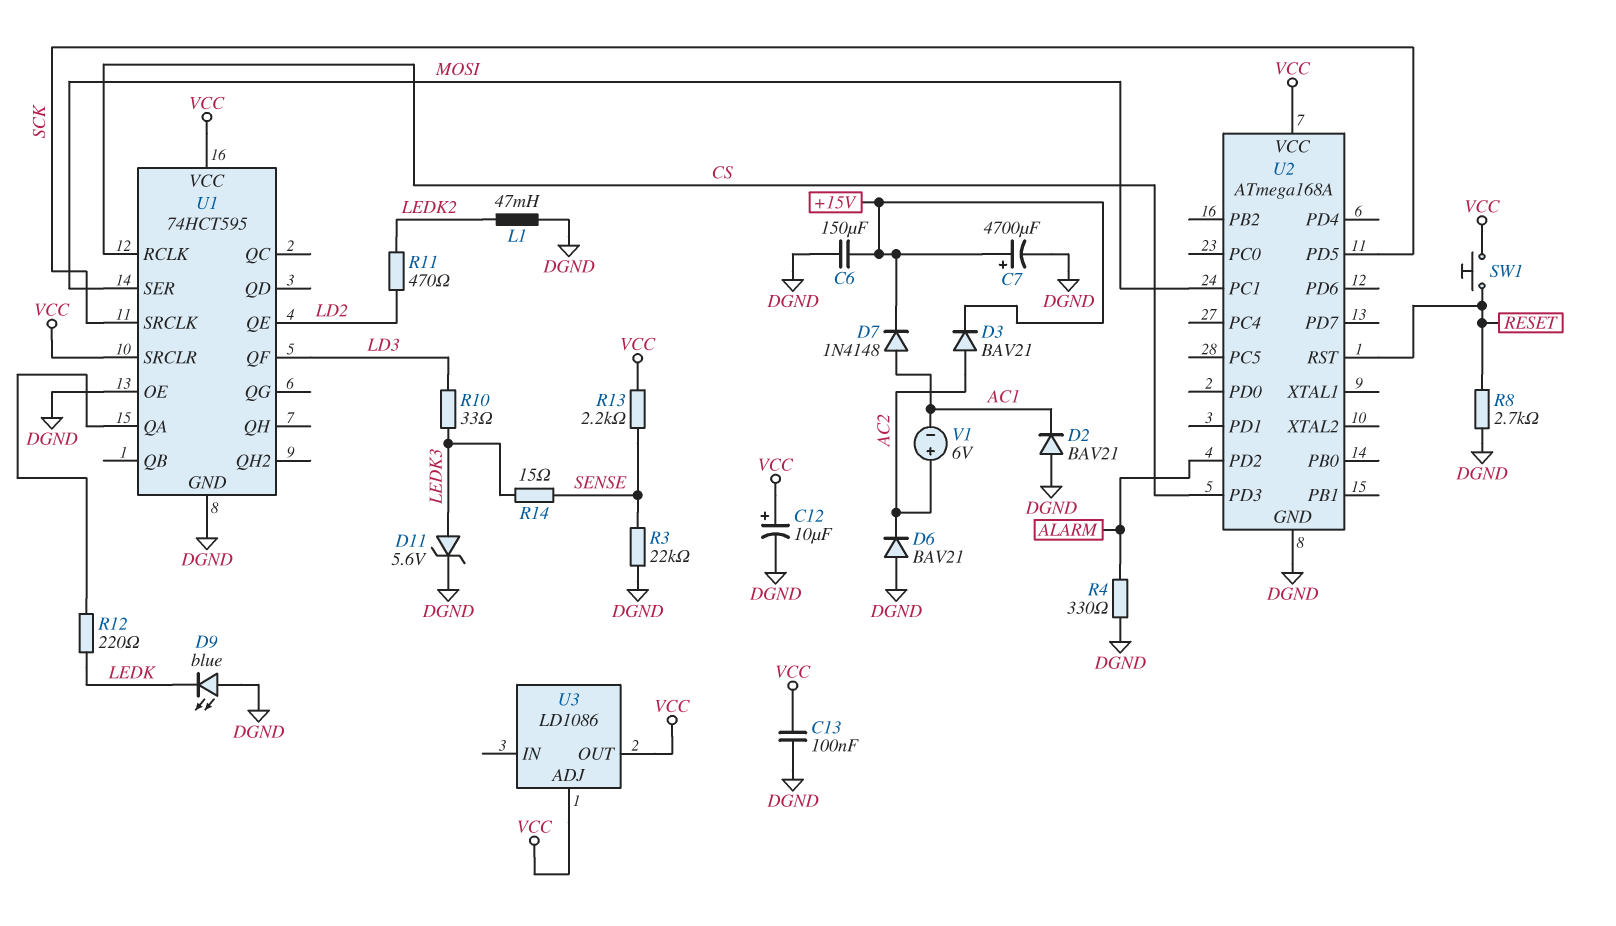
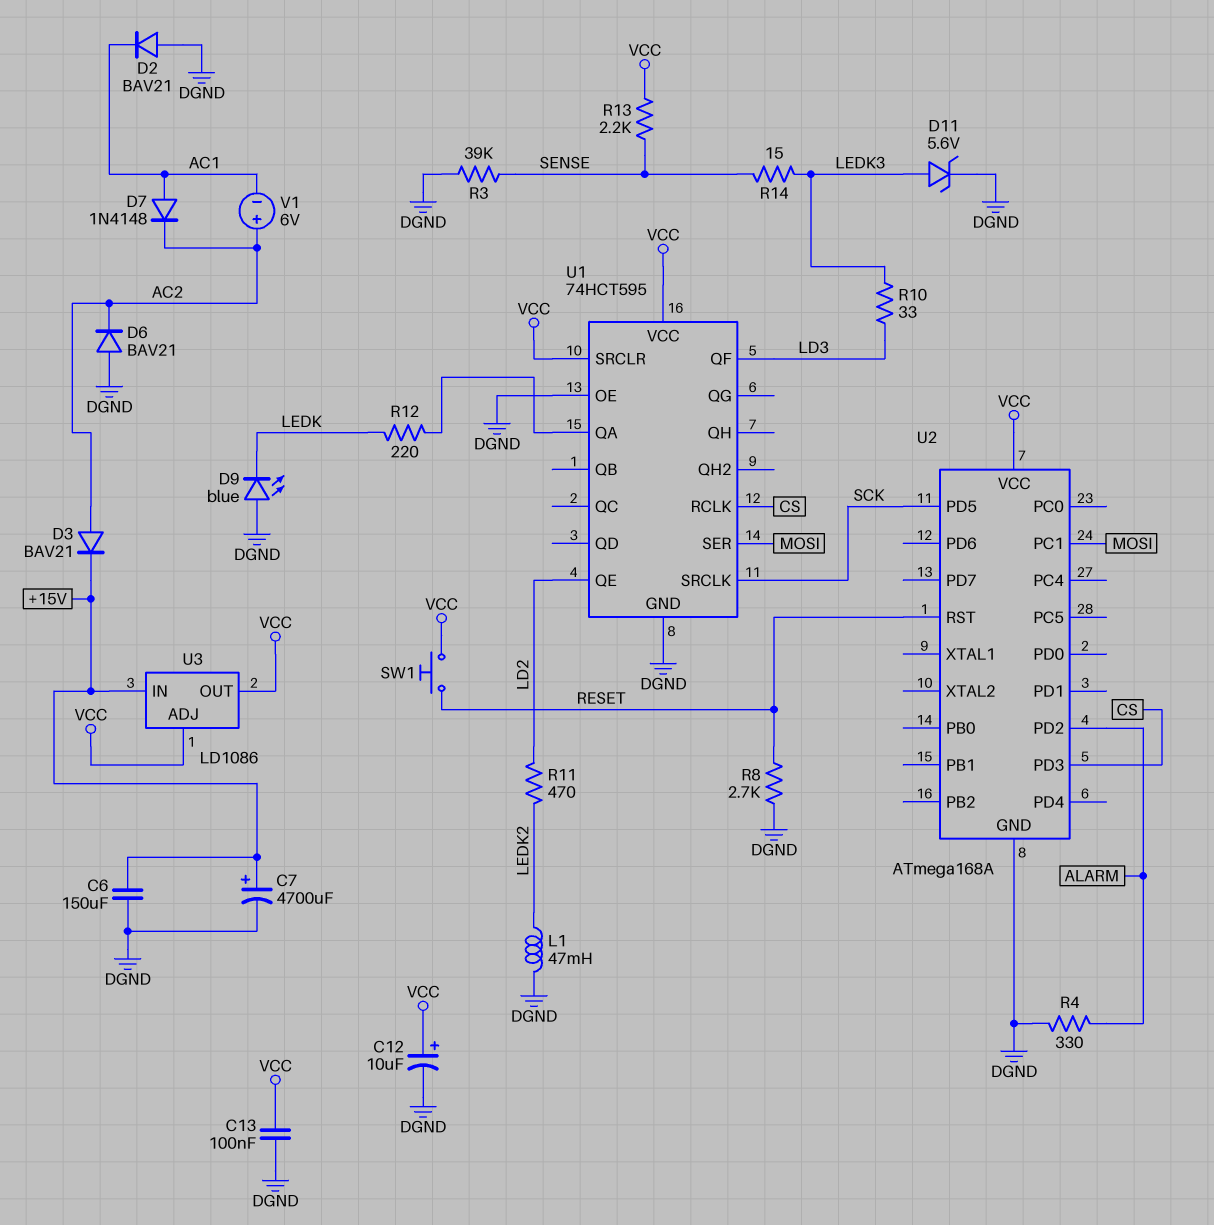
D7: diode 1N4148 (A AC1, K +15V) -> diode 1N4148 (A AC1, K AC2)
R3: 22k (DGND, SENSE) -> 39k (DGND, SENSE)
U3 pin IN: none -> +15V

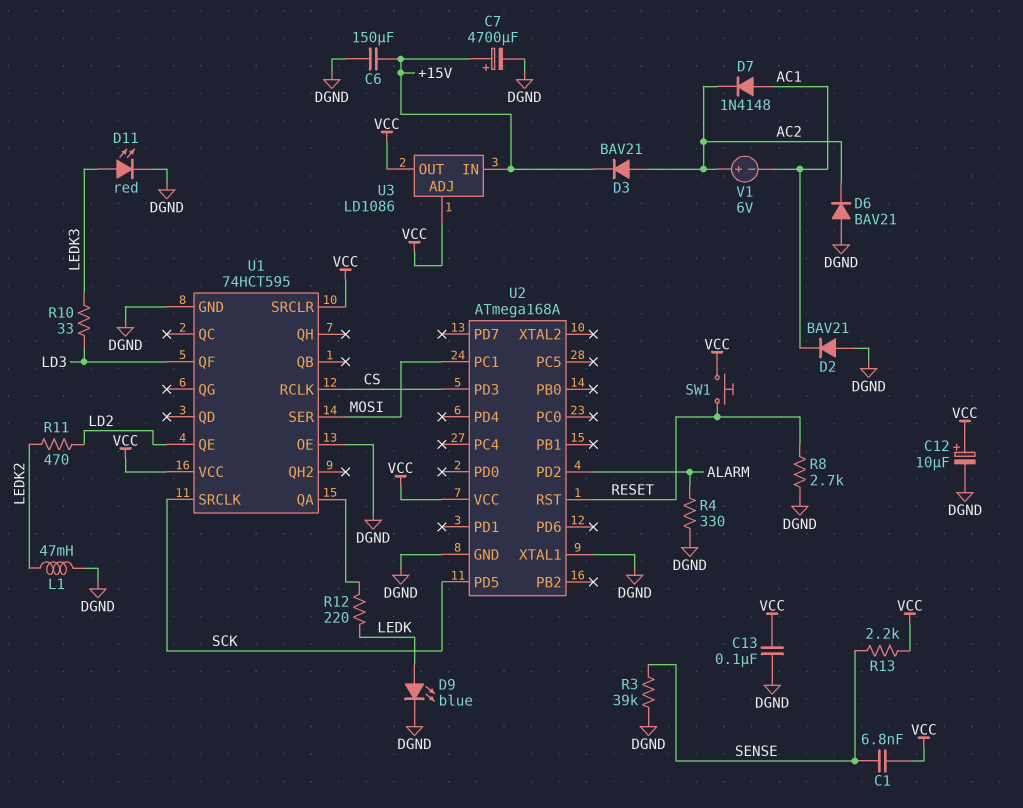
C1: none -> 6.8nF (SENSE, VCC)
D9: LED blue (A DGND, K LEDK) -> LED blue (A LEDK, K DGND)
D11: zener 5.6V (A LEDK3, K DGND) -> LED red (A LEDK3, K DGND)
R14: 15 (LEDK3, SENSE) -> none
U2 pin XTAL1: none -> DGND

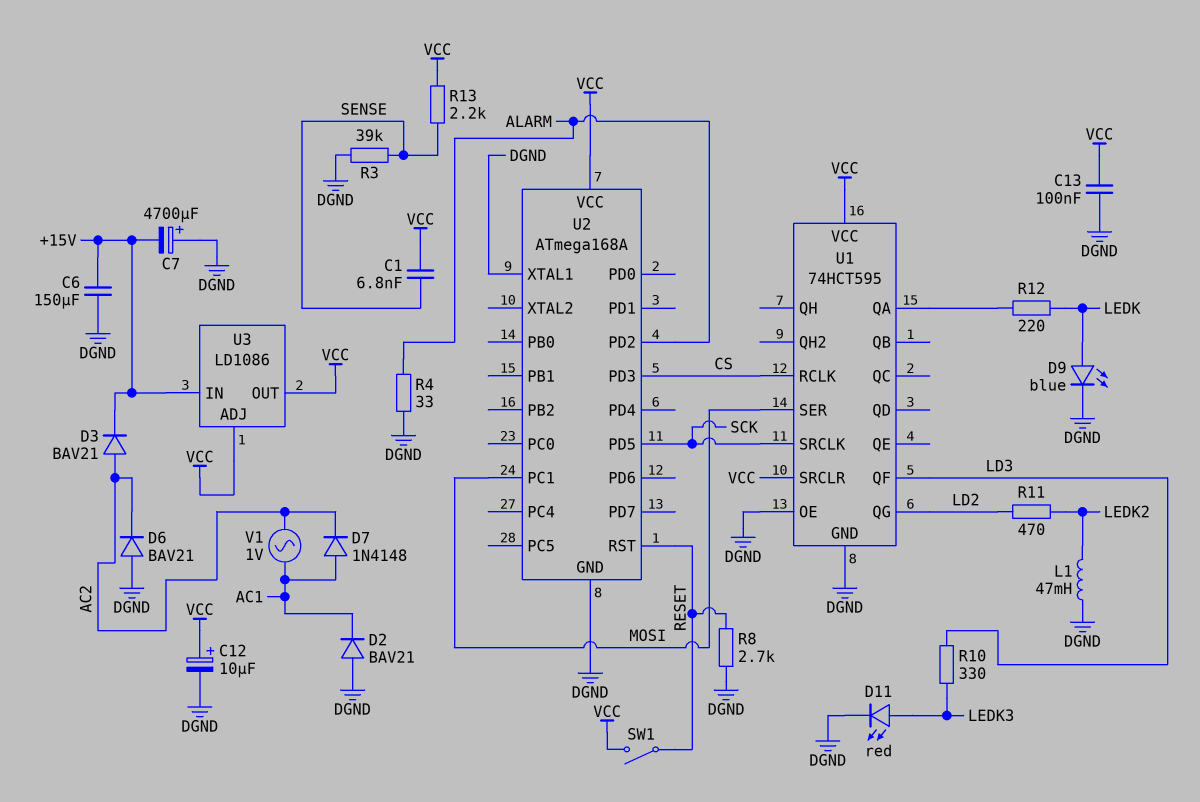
C7: 4700uF (plus +15V, minus DGND) -> 4700uF (plus DGND, minus +15V)
R4: 330 (ALARM, DGND) -> 33 (ALARM, DGND)
R10: 33 (LD3, LEDK3) -> 330 (LD3, LEDK3)
SW1: button (RESET, VCC) -> switch (RESET, VCC)
U1 pin QE: LD2 -> none
U1 pin QG: none -> LD2
V1: 6V (plus AC2, minus AC1) -> AC 1V (AC1, AC2)

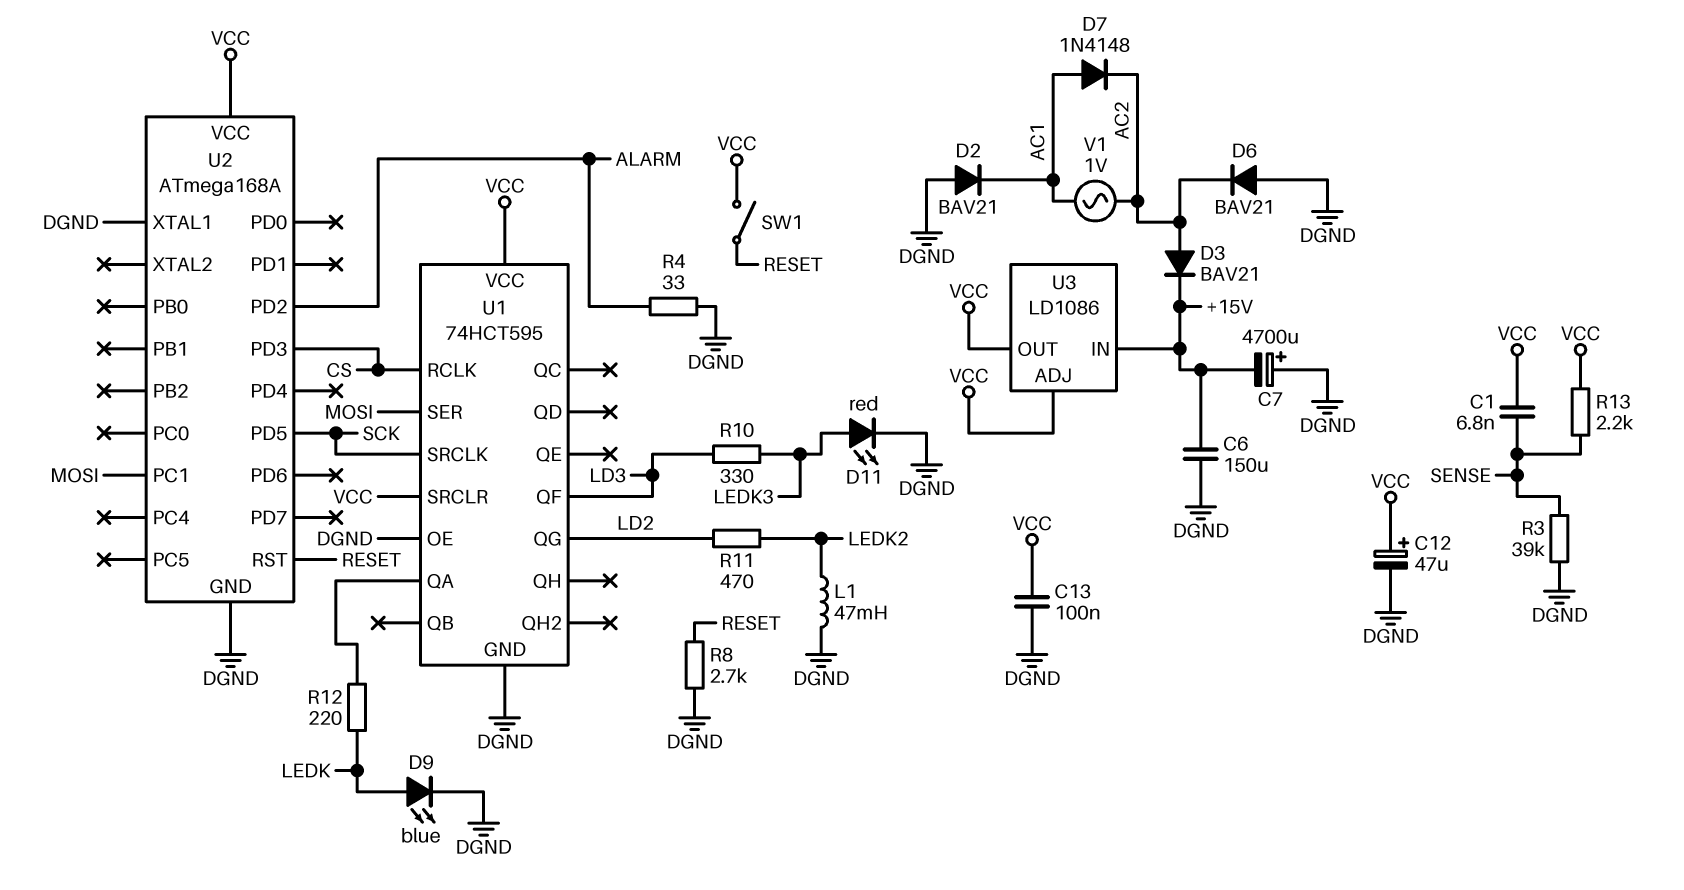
C12: 10uF (plus VCC, minus DGND) -> 47uF (plus VCC, minus DGND)

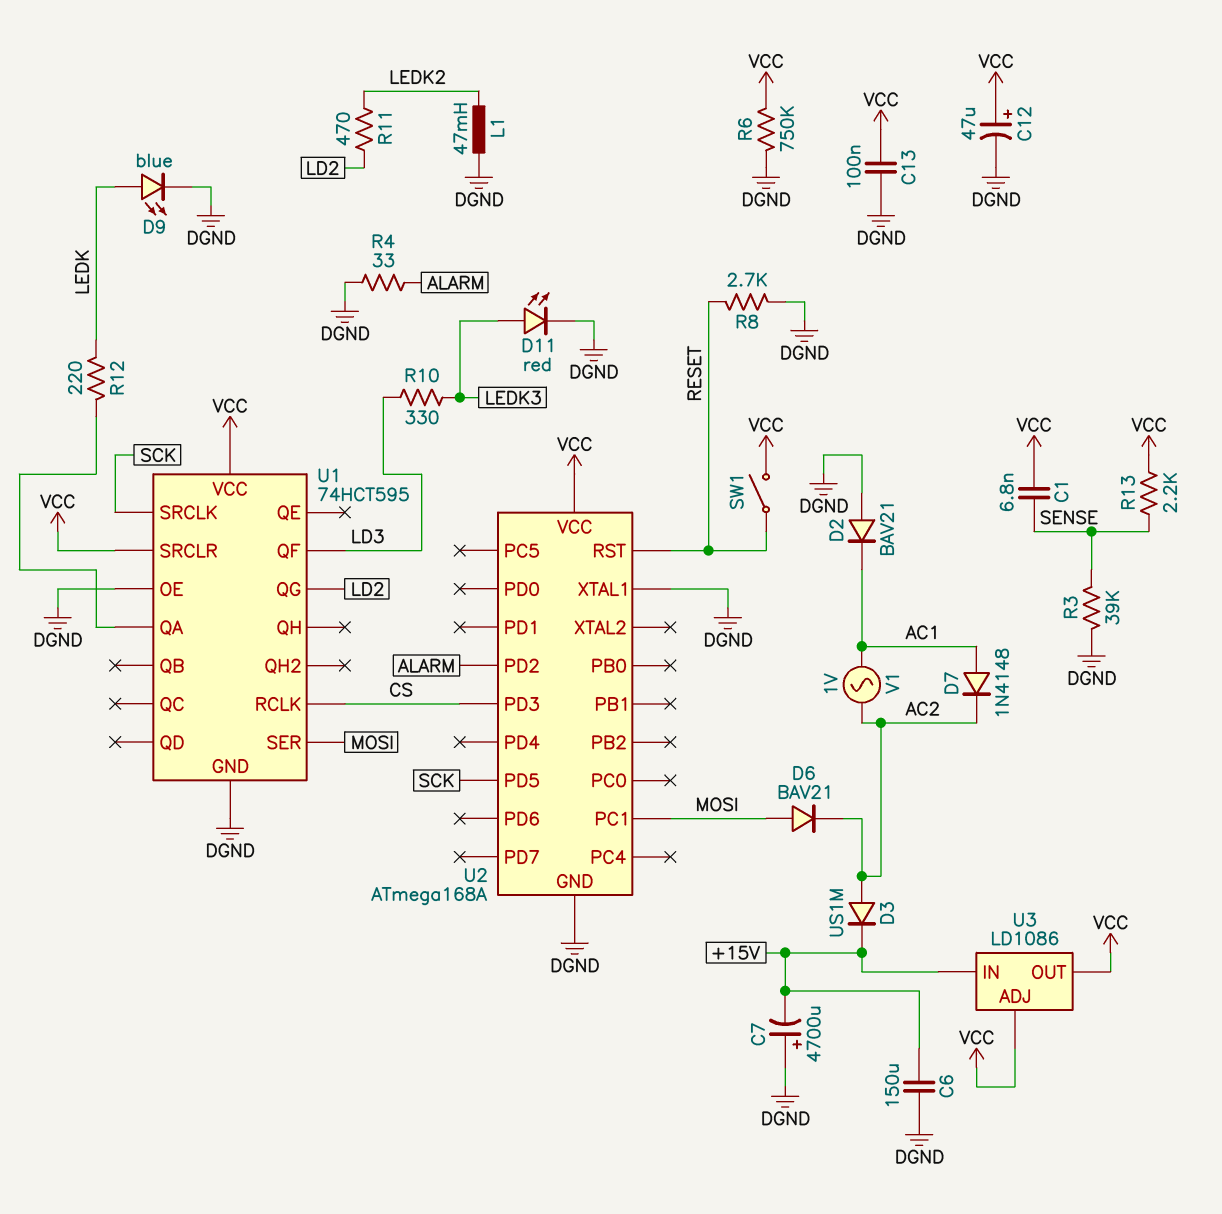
D3: diode BAV21 (A AC2, K +15V) -> diode US1M (A AC2, K +15V)
D6: diode BAV21 (A DGND, K AC2) -> diode BAV21 (A MOSI, K AC2)
R6: none -> 750k (DGND, VCC)

